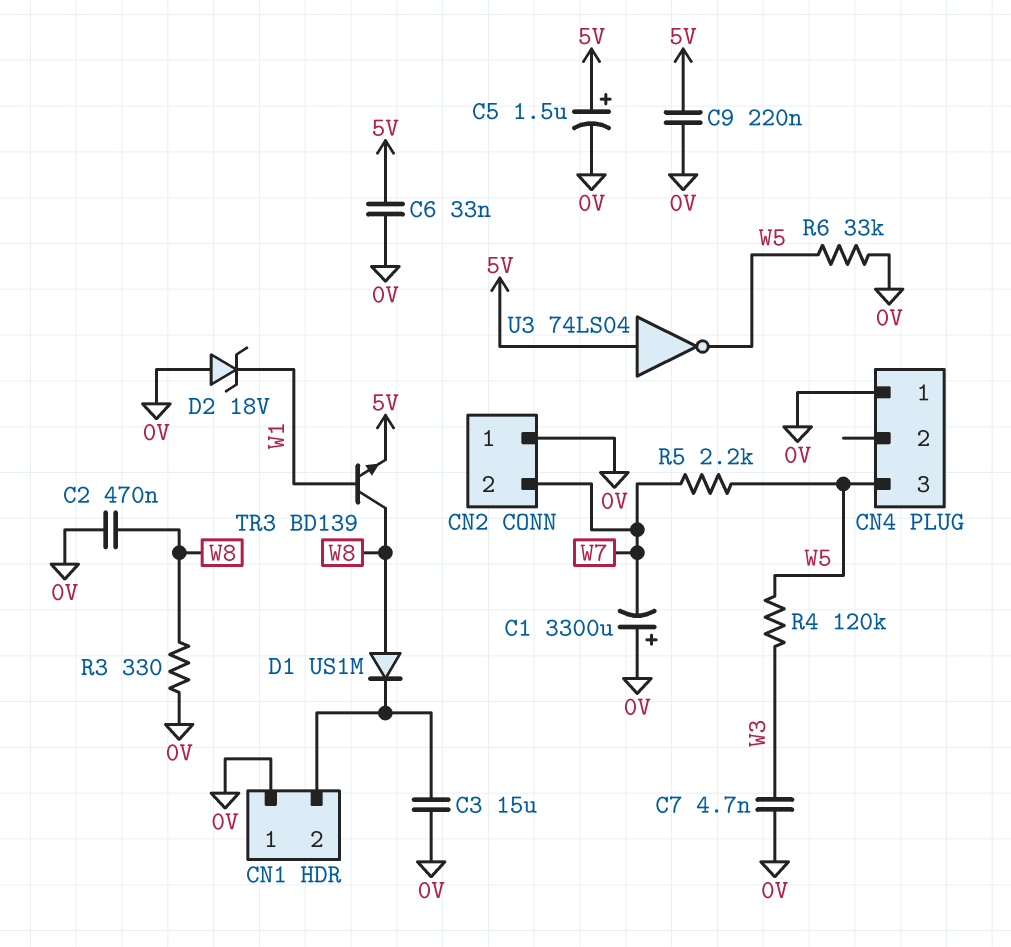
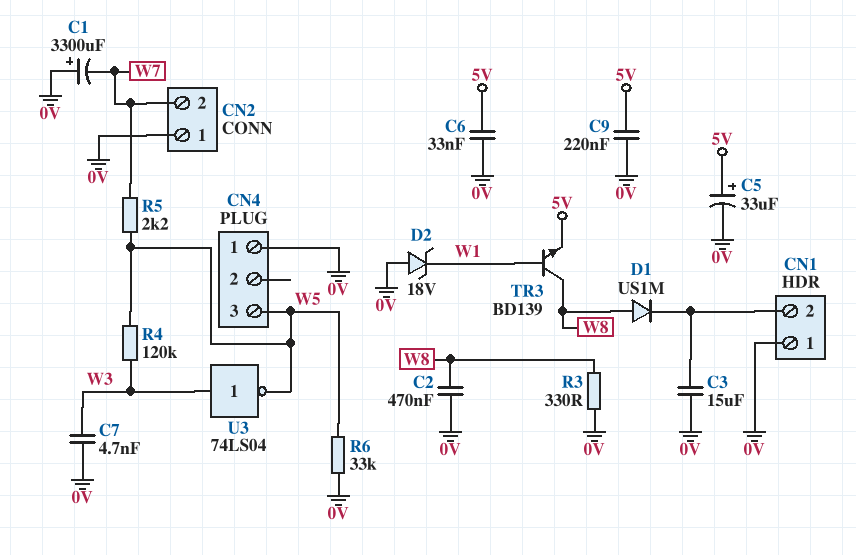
C5: 1.5uF (plus 5V, minus 0V) -> 33uF (plus 5V, minus 0V)
U3: NOT 74LS04 (in 5V, out W5) -> NOT 74LS04 (in W3, out W5)

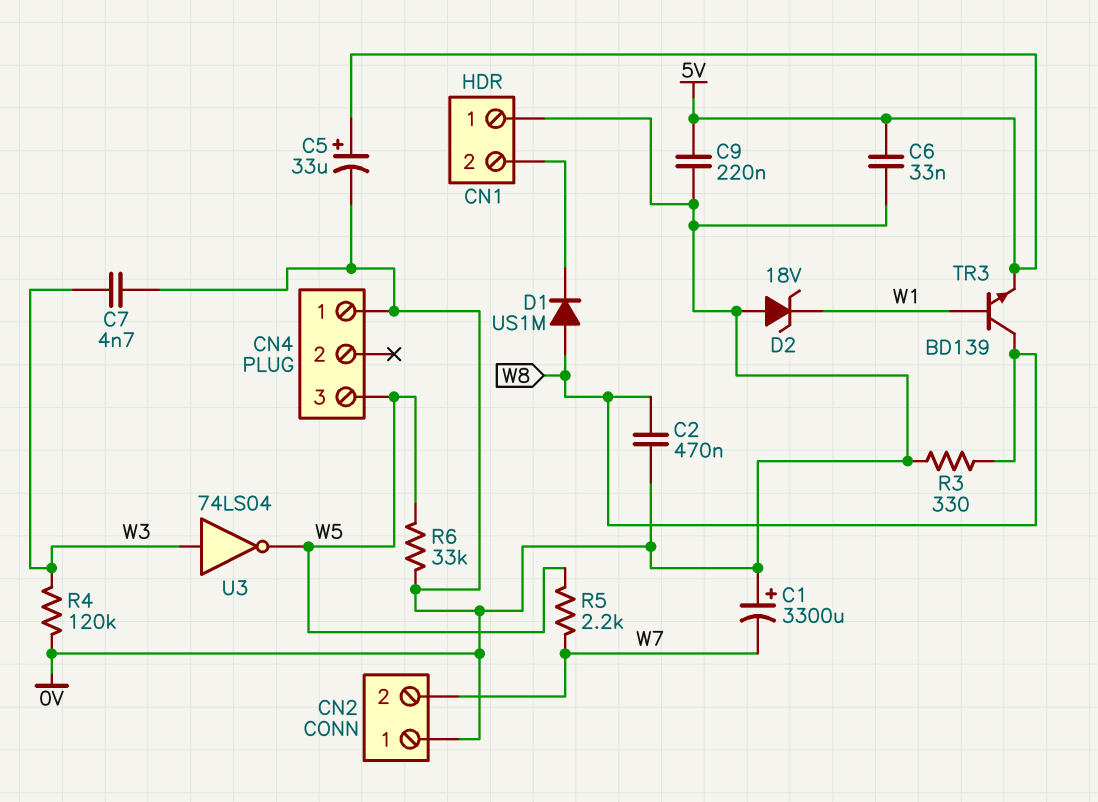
C3: 15uF (0V, CN1/2) -> none
R4: 120k (W3, W5) -> 120k (0V, W3)

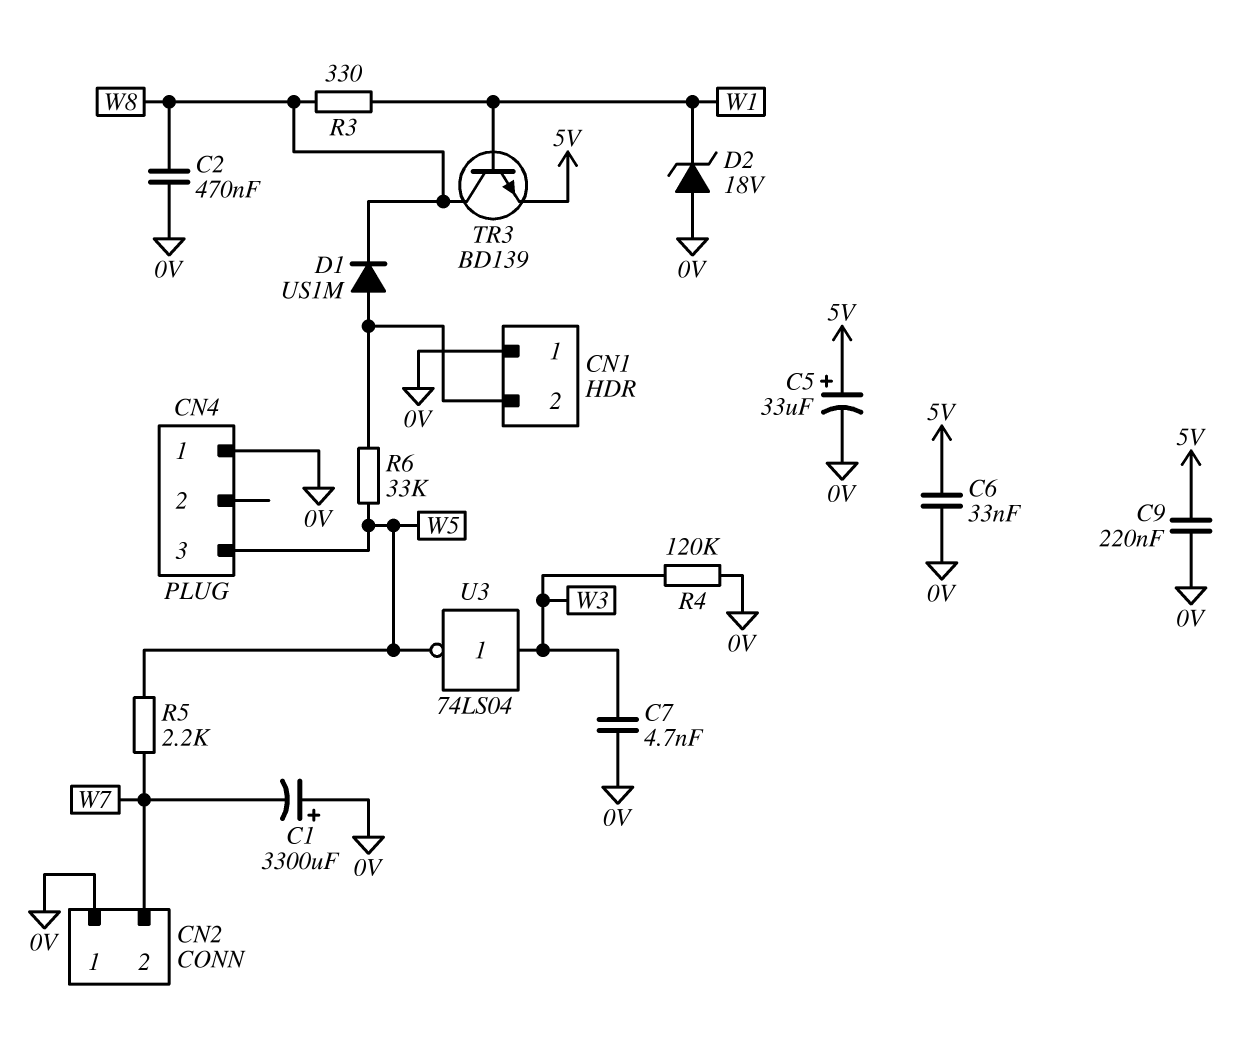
D1: diode US1M (A W8, K CN1/2) -> diode US1M (A CN1/2, K W8)
R3: 330 (0V, W8) -> 330 (W1, W8)
R6: 33k (0V, W5) -> 33k (CN1/2, W5)

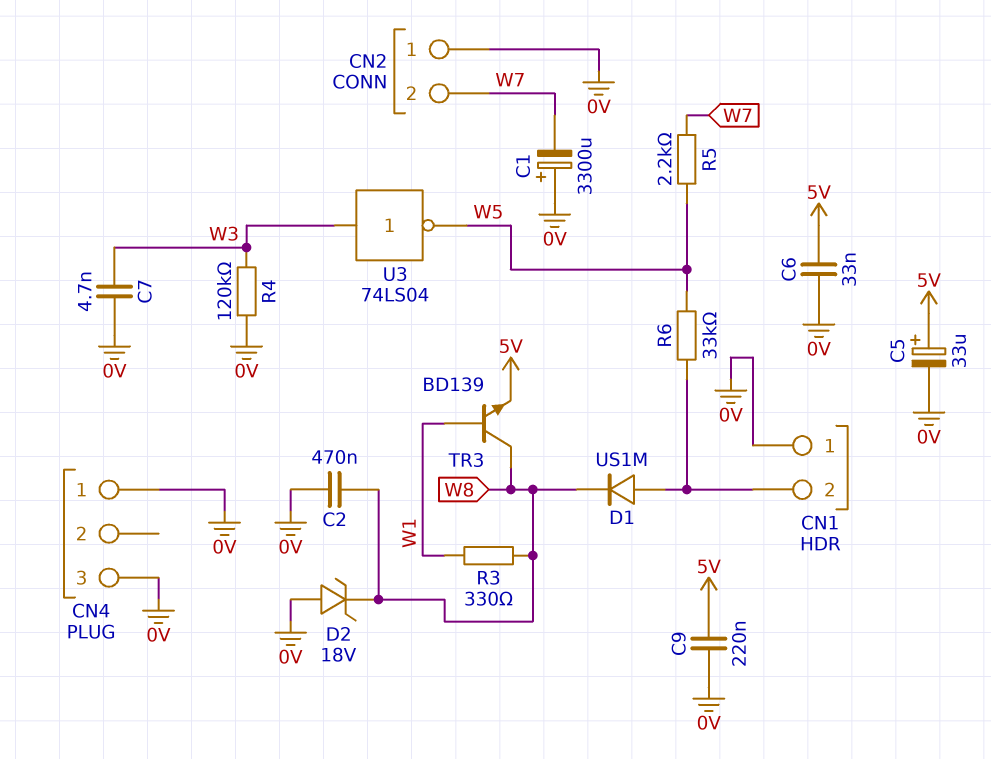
CN4 pin 3: W5 -> 0V
D2: zener 18V (A 0V, K W1) -> zener 18V (A 0V, K W8)

